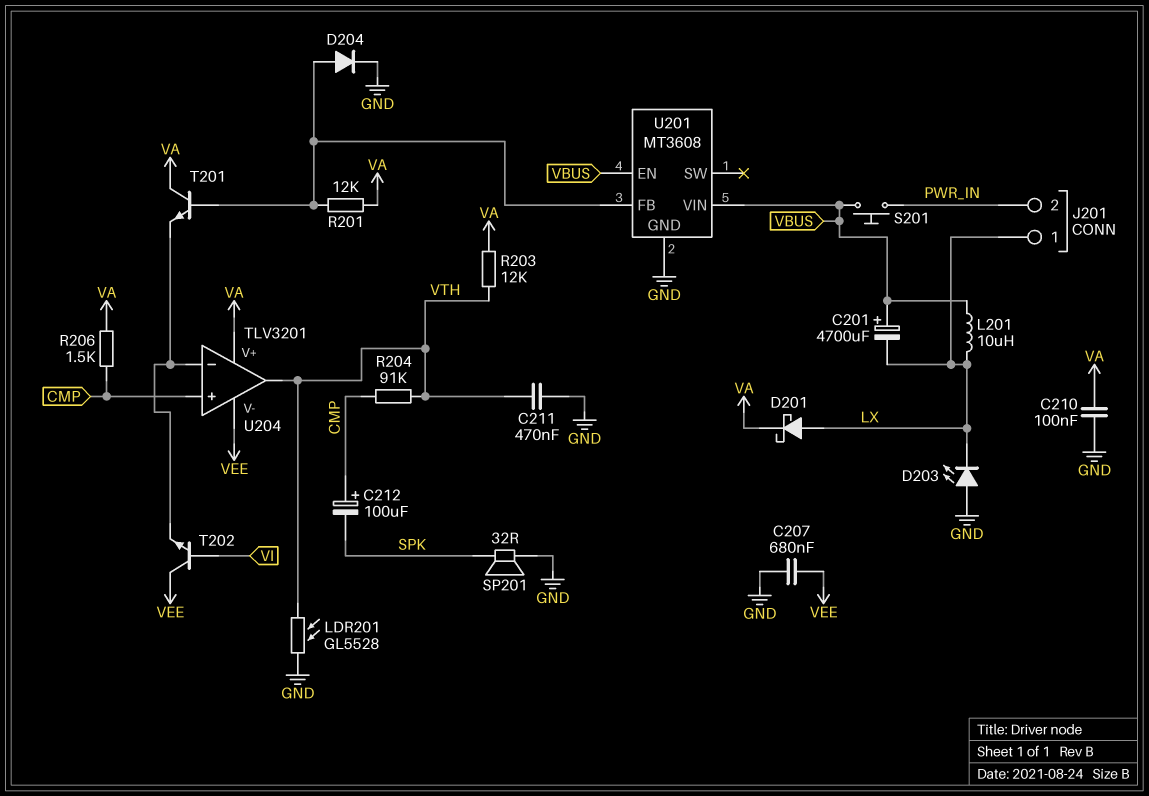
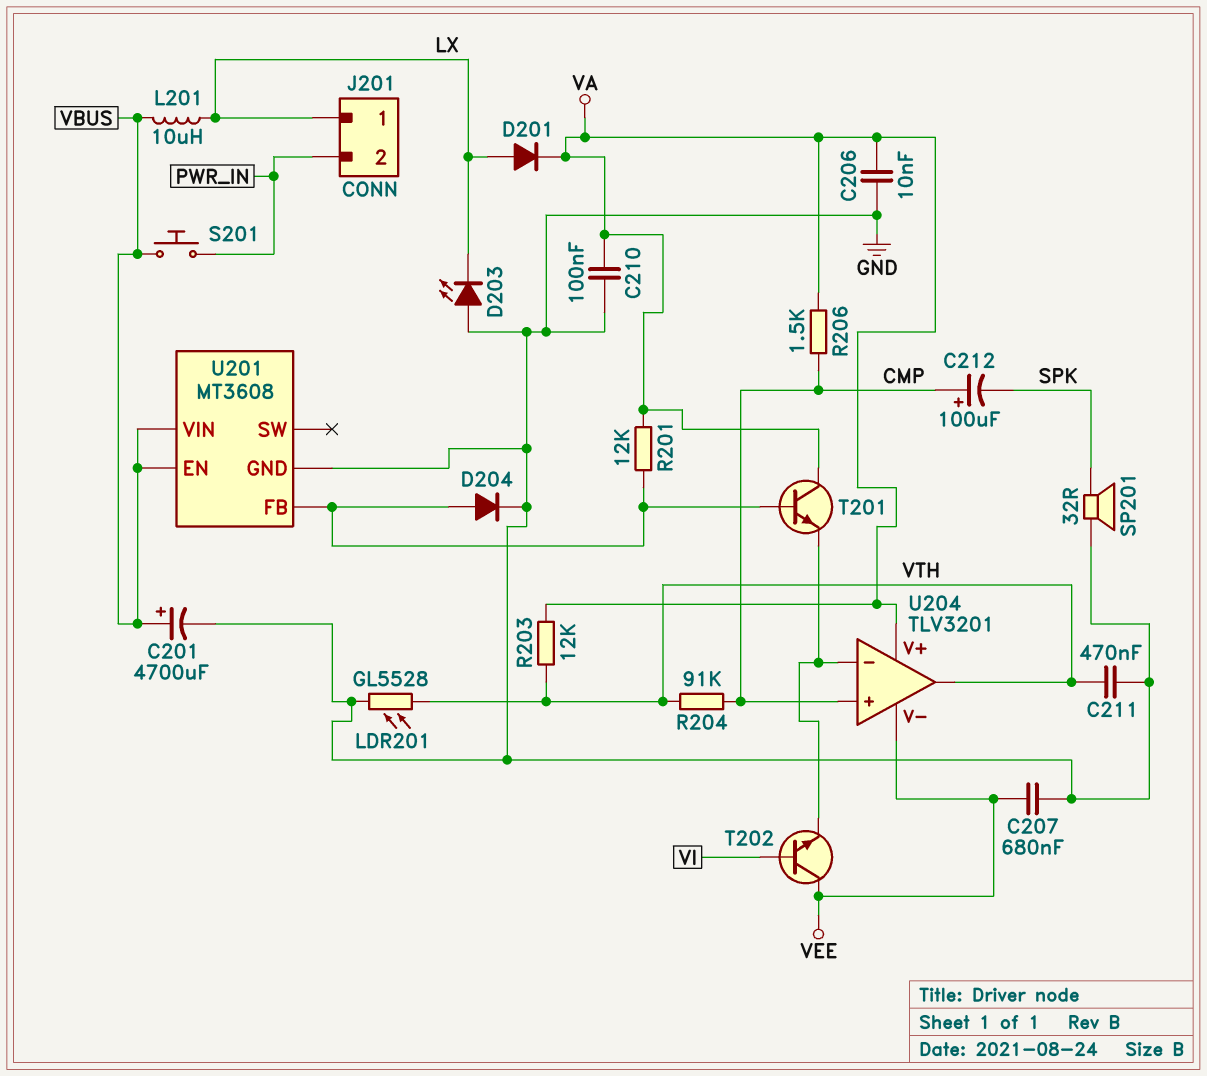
C201: 4700uF (plus VBUS, minus LX) -> 4700uF (plus VBUS, minus GND)
C206: none -> 10nF (GND, VA)
D201: schottky (A LX, K VA) -> diode (A LX, K VA)

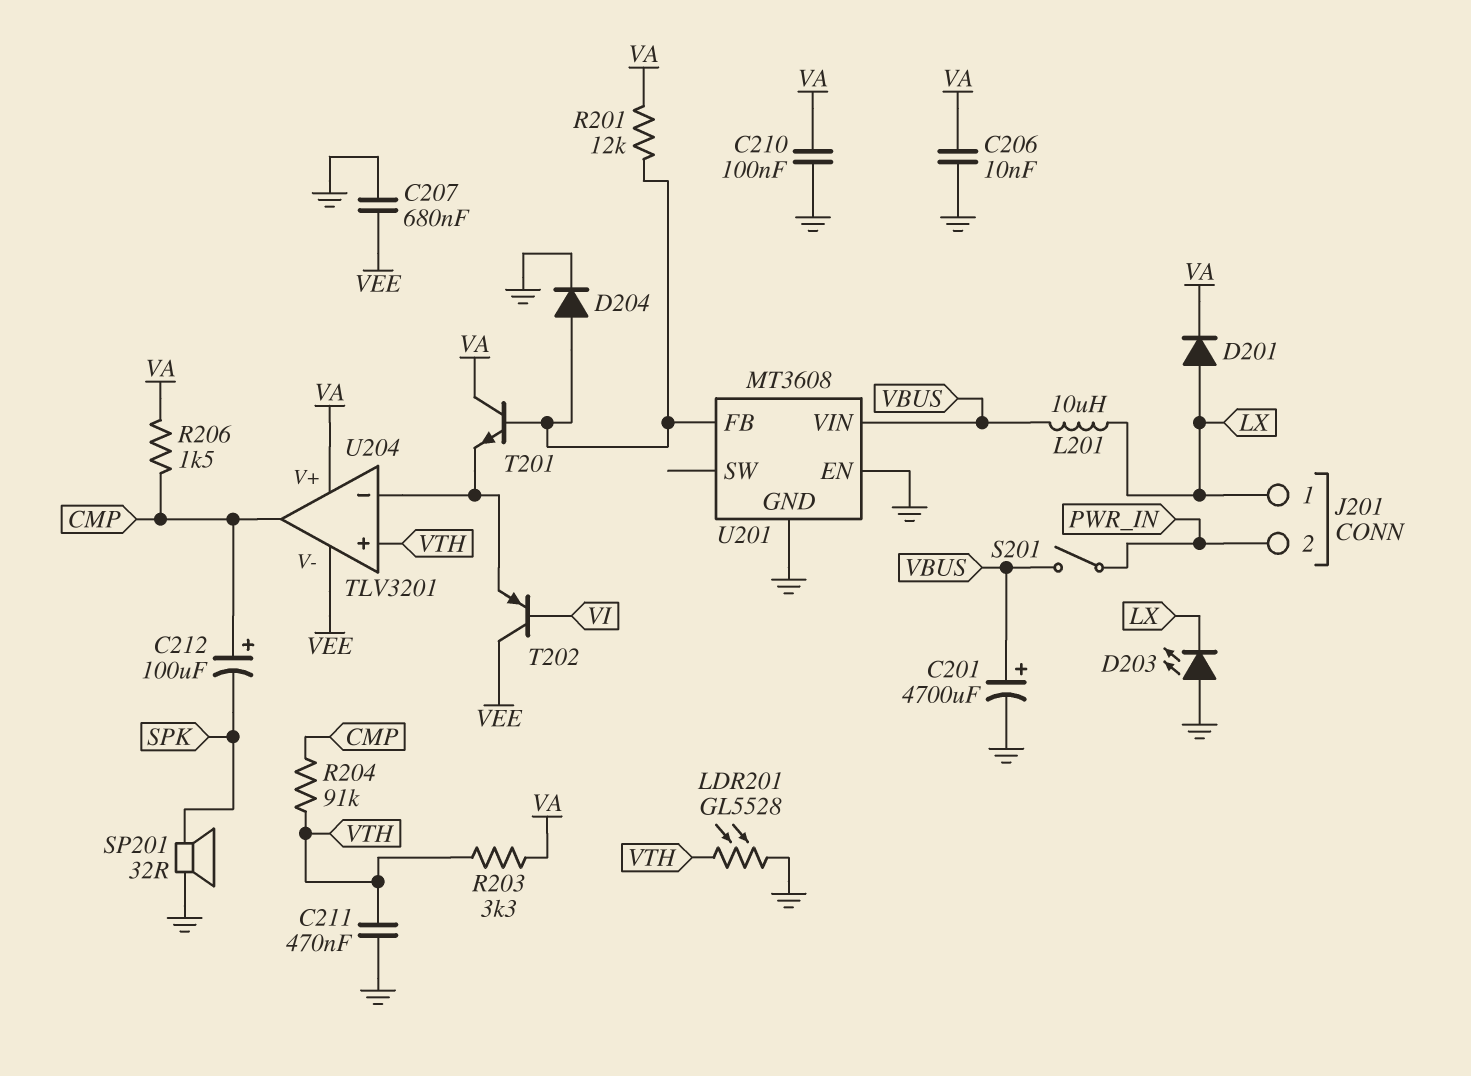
R203: 12k (VA, VTH) -> 3.3k (VA, VTH)
S201: button (PWR_IN, VBUS) -> switch (PWR_IN, VBUS)
T202: NPN (B VI, C VEE, E U204/in-) -> PNP (B VI, C VEE, E U204/in-)
U201 pin EN: VBUS -> GND
U204 pin in+: CMP -> VTH
U204 pin out: VTH -> CMP

